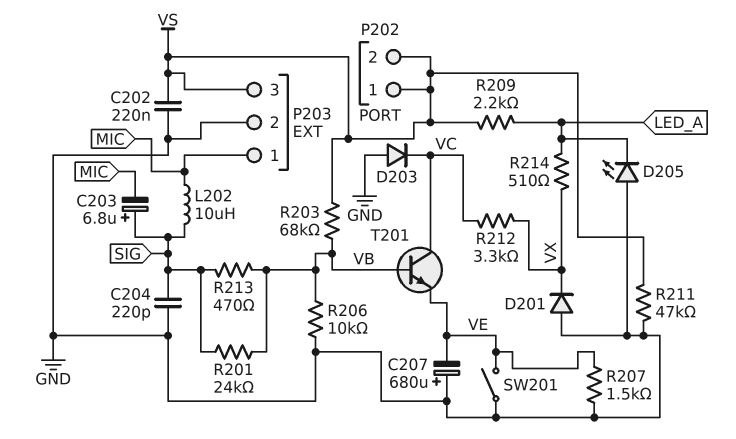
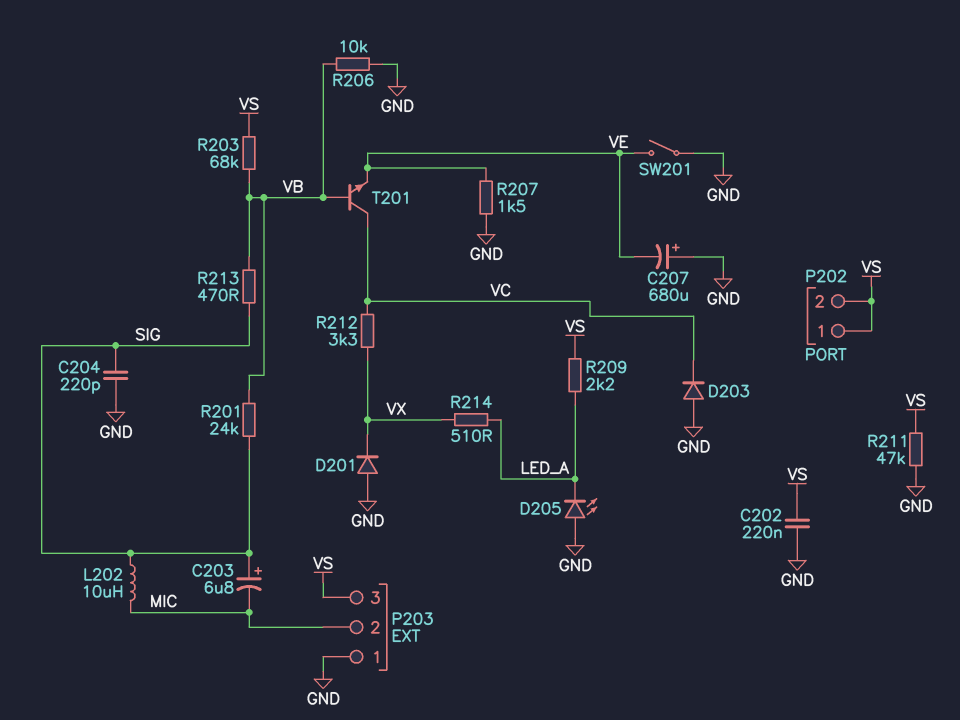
P203 pin 1: MIC -> GND
P203 pin 2: GND -> MIC

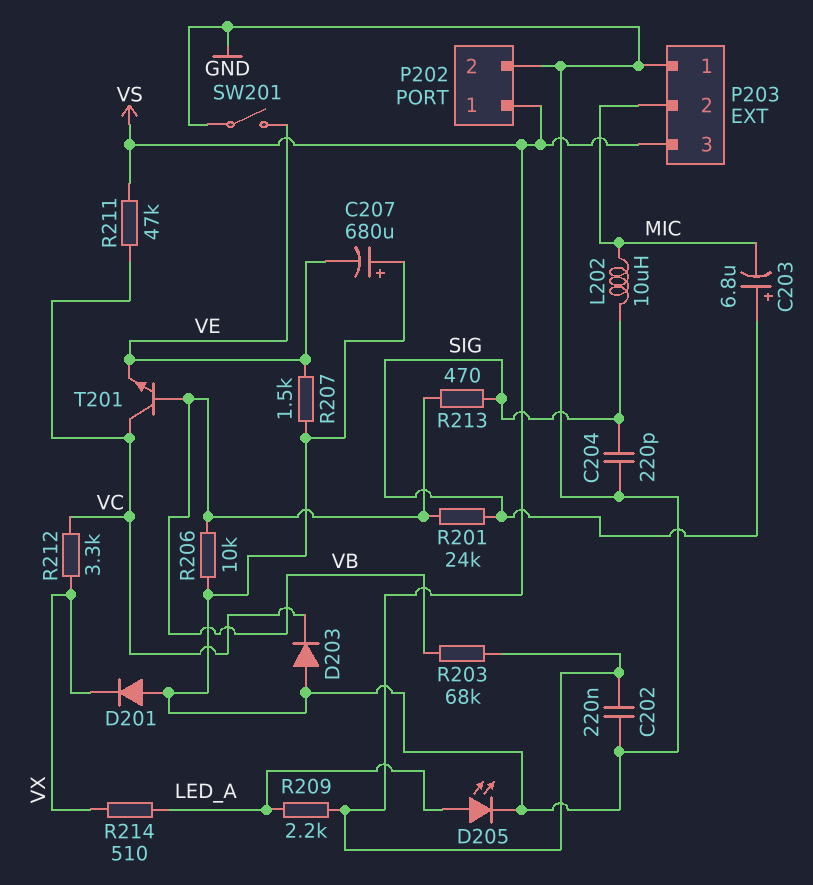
D205: LED (A GND, K LED_A) -> LED (A LED_A, K GND)
P202 pin 2: VS -> GND
R211: 47k (GND, VS) -> 47k (VC, VS)

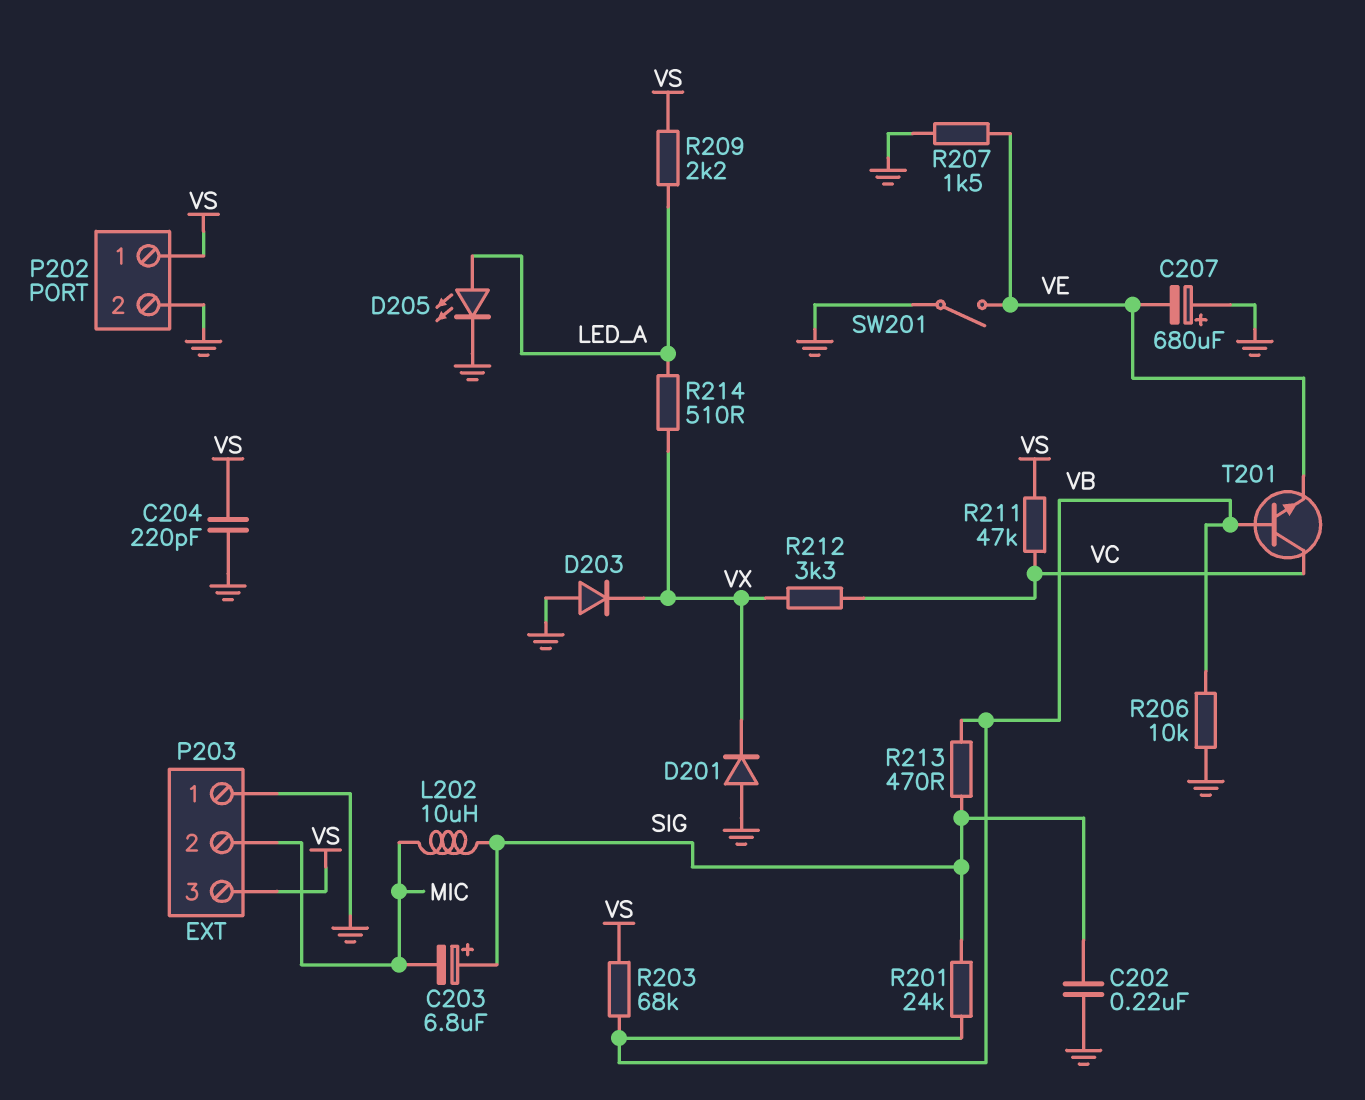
C202: 220nF (GND, VS) -> 220nF (GND, SIG)
C204: 220pF (GND, SIG) -> 220pF (GND, VS)
D203: diode (A GND, K VC) -> diode (A GND, K VX)

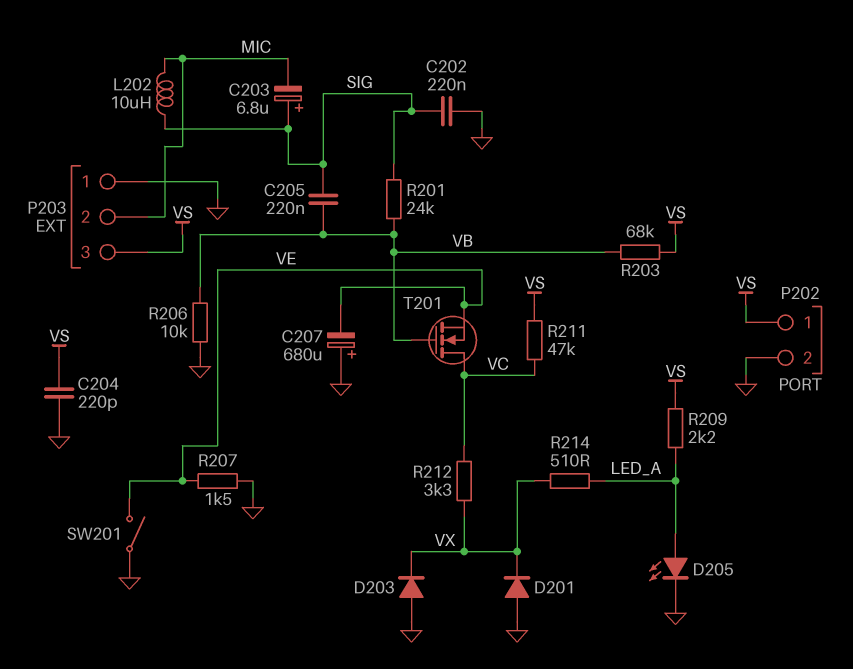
C205: none -> 220nF (SIG, VB)
R213: 470 (SIG, VB) -> none
T201: NPN (B VB, C VC, E VE) -> NMOS (G VB, D VC, S VE)

